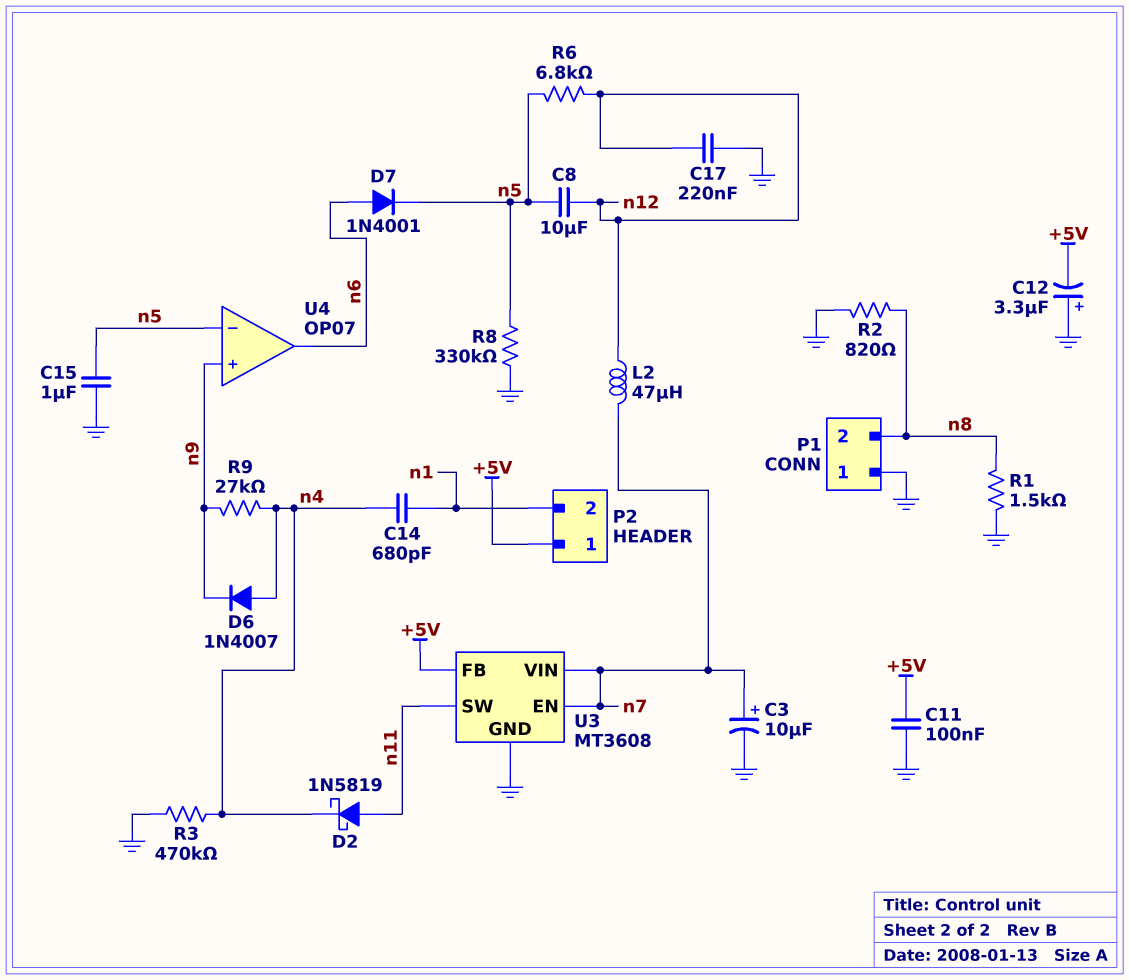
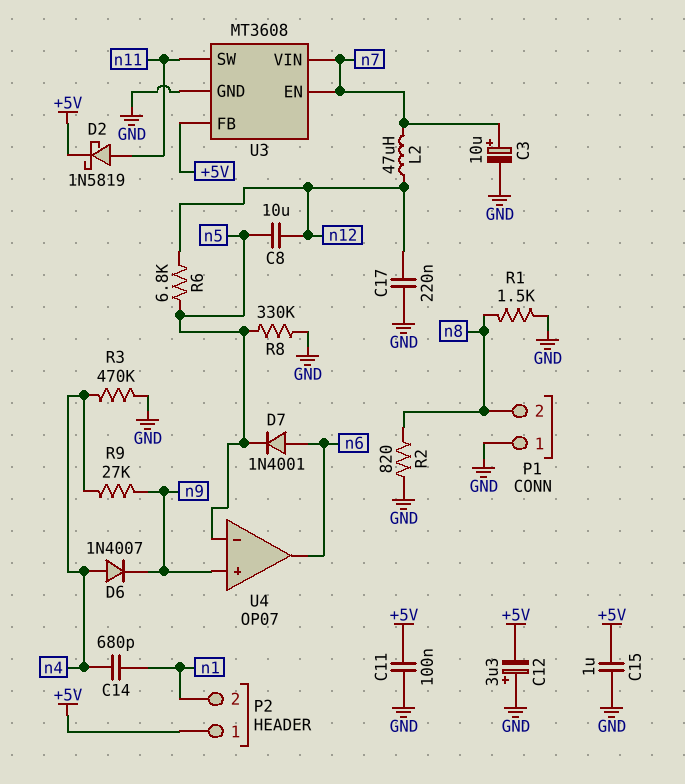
C15: 1uF (GND, n5) -> 1uF (+5V, GND)
D2: schottky 1N5819 (A n11, K n4) -> schottky 1N5819 (A n11, K +5V)

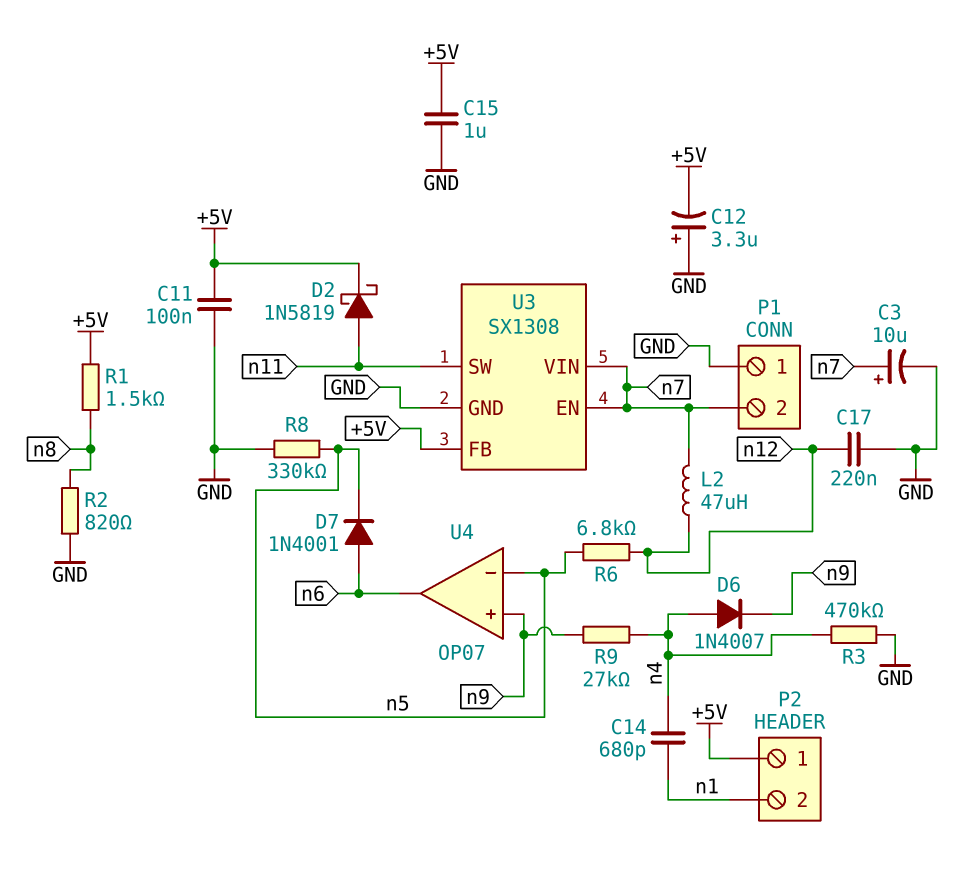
C8: 10uF (n5, n12) -> none
P1 pin 2: n8 -> n7
R1: 1.5k (GND, n8) -> 1.5k (+5V, n8)
U3: MT3608 -> SX1308

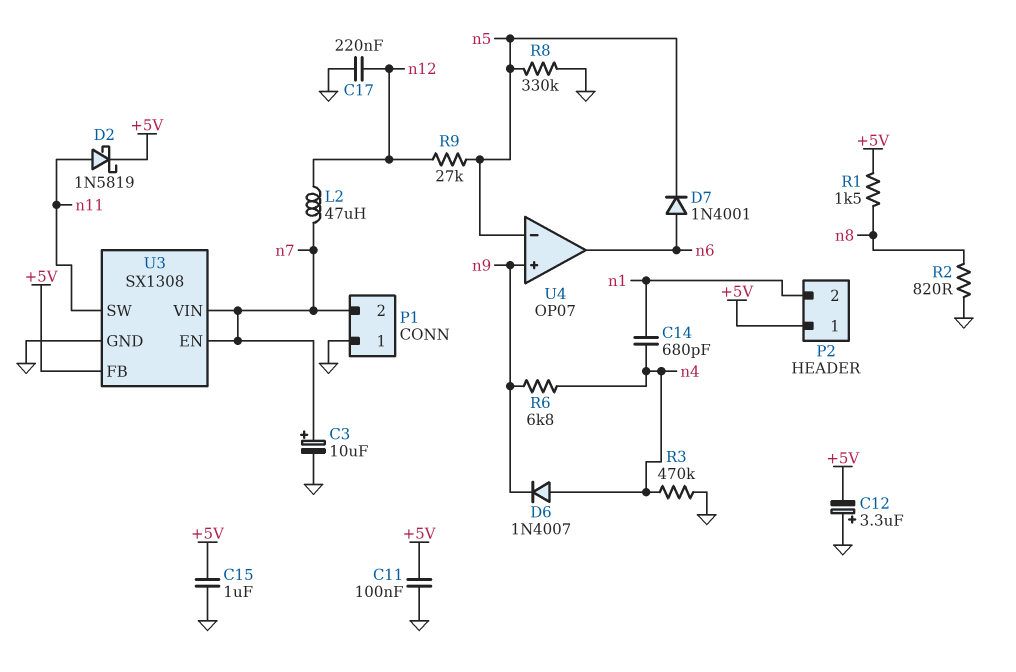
R6: 6.8k (n5, n12) -> 6.8k (n4, n9)
R9: 27k (n4, n9) -> 27k (n5, n12)

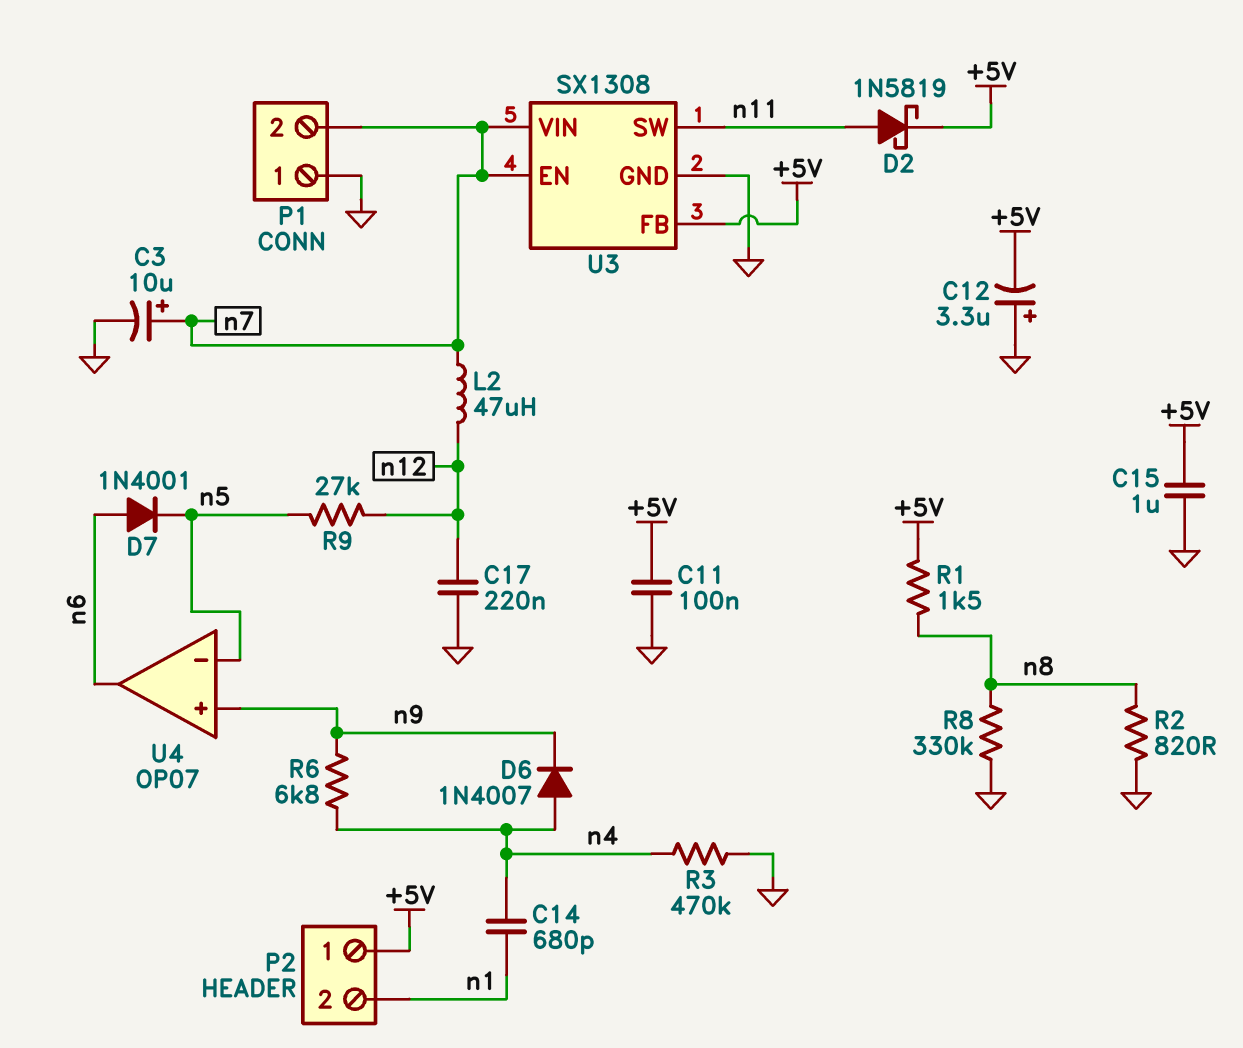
R8: 330k (GND, n5) -> 330k (GND, n8)

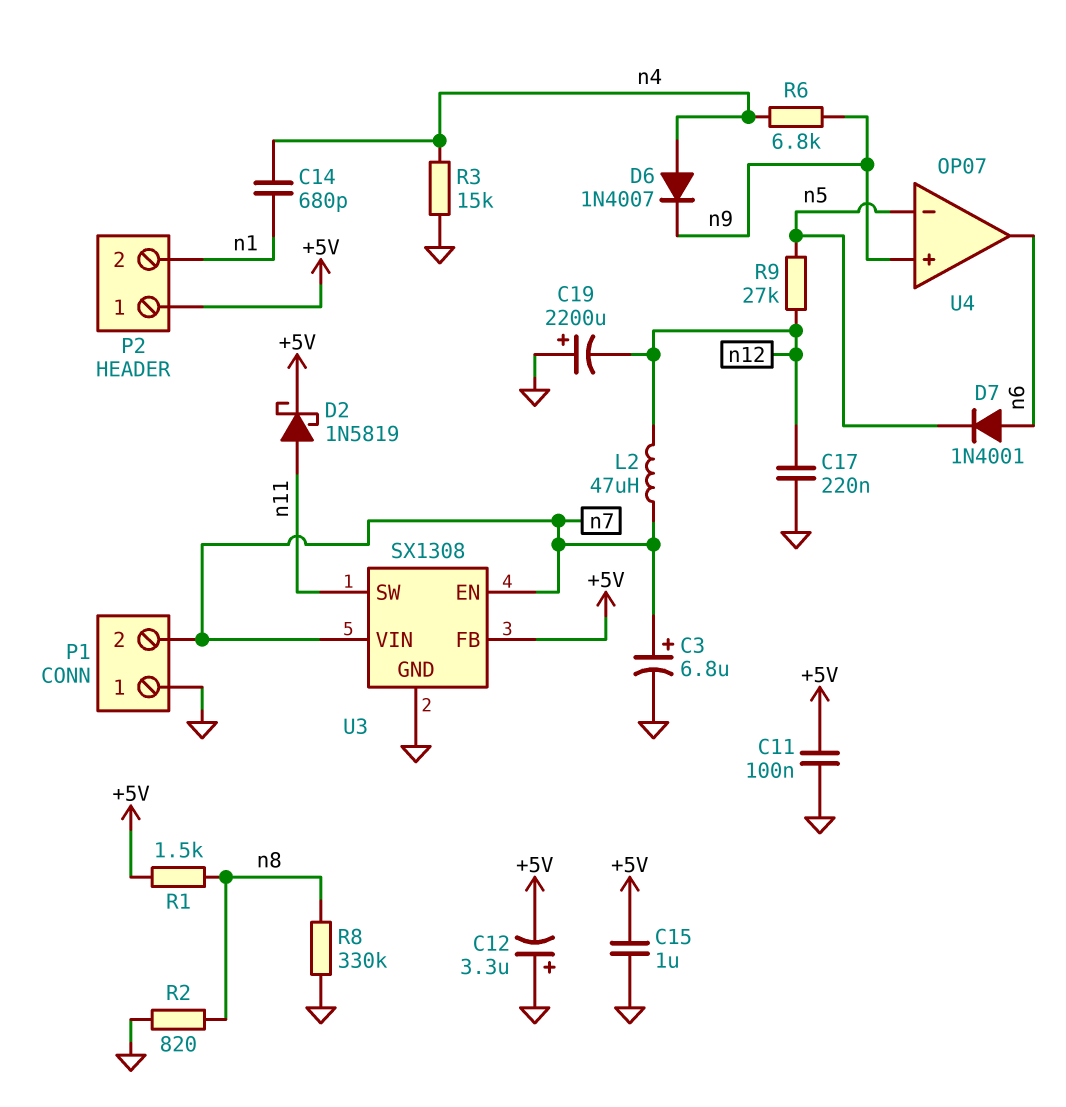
C3: 10uF (plus n7, minus GND) -> 6.8uF (plus n7, minus GND)
C19: none -> 2200uF (plus GND, minus n12)
R3: 470k (GND, n4) -> 15k (GND, n4)

